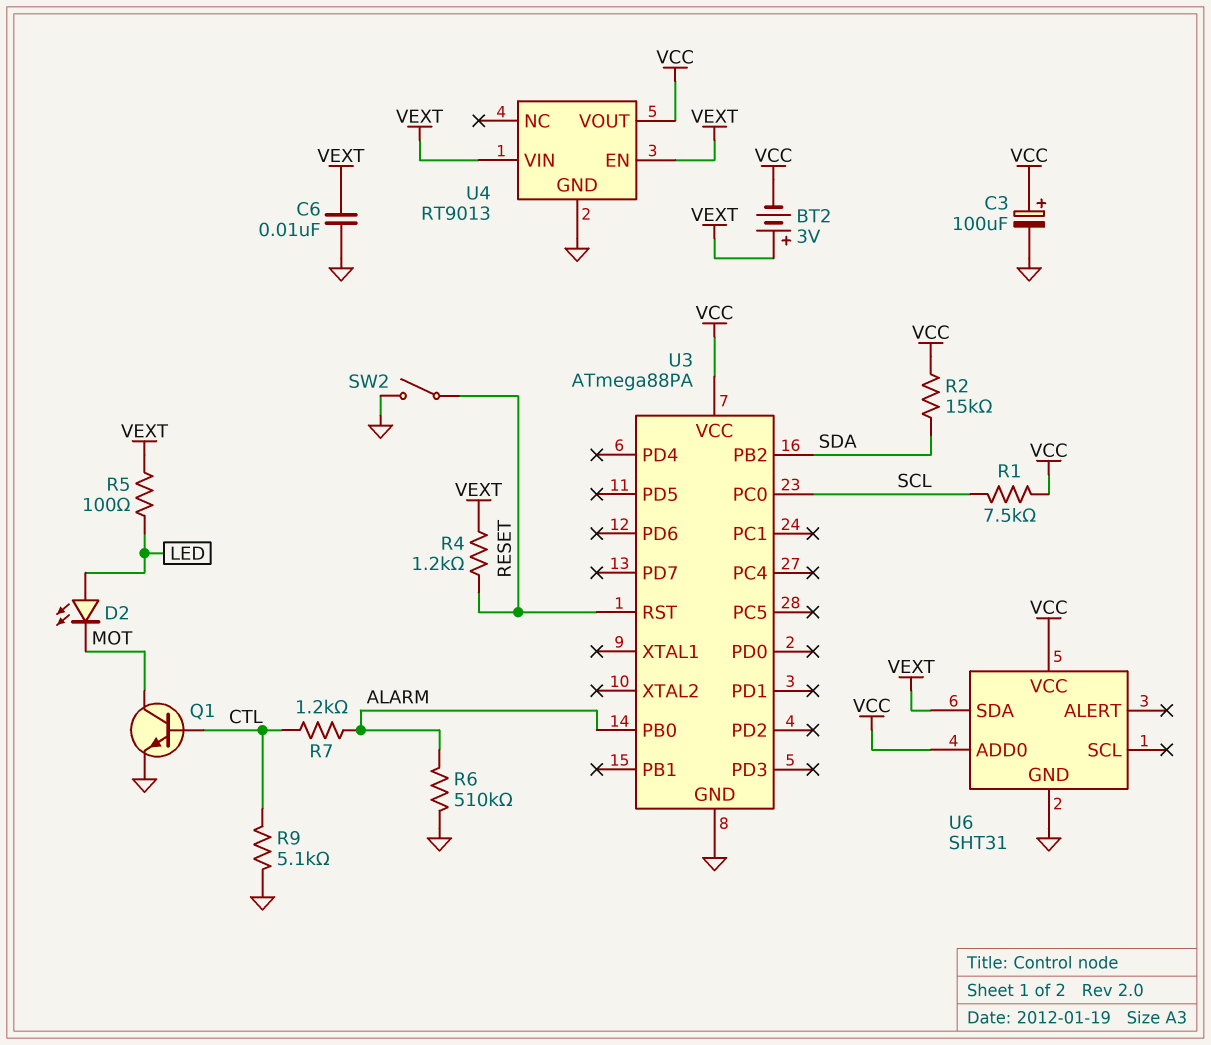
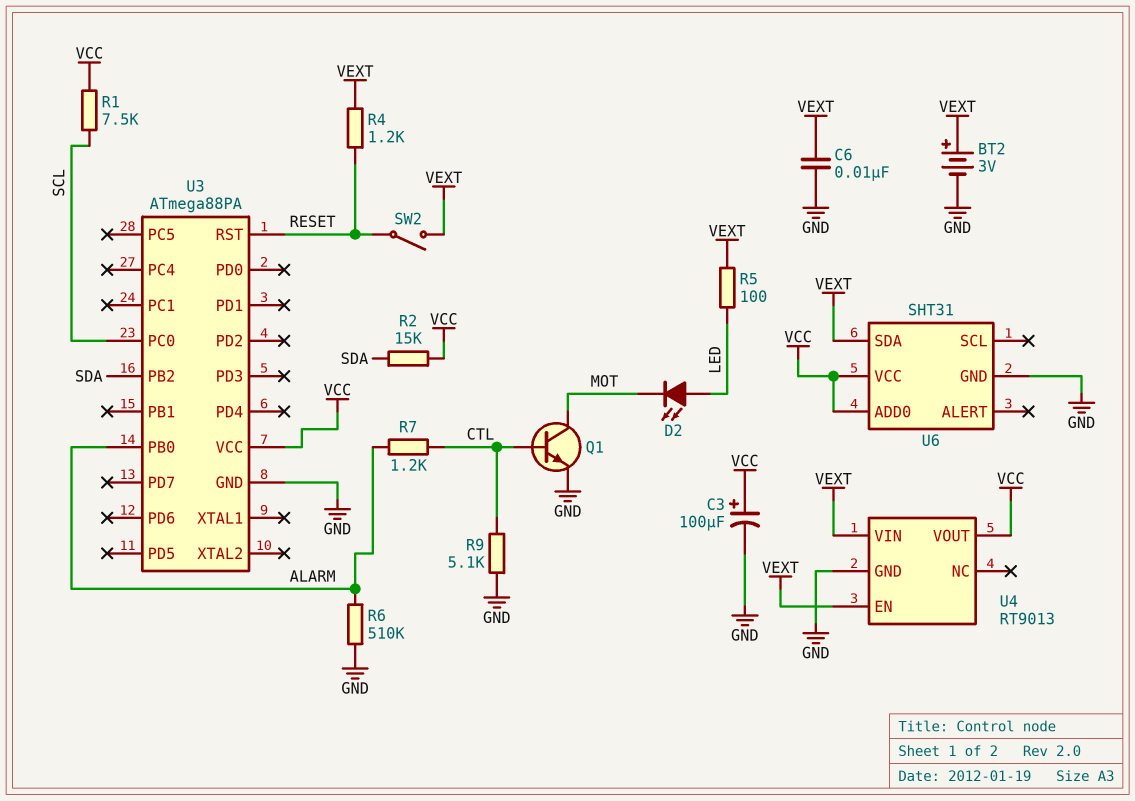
BT2: 3V (plus VEXT, minus VCC) -> 3V (plus VEXT, minus GND)
SW2: switch (GND, RESET) -> switch (RESET, VEXT)

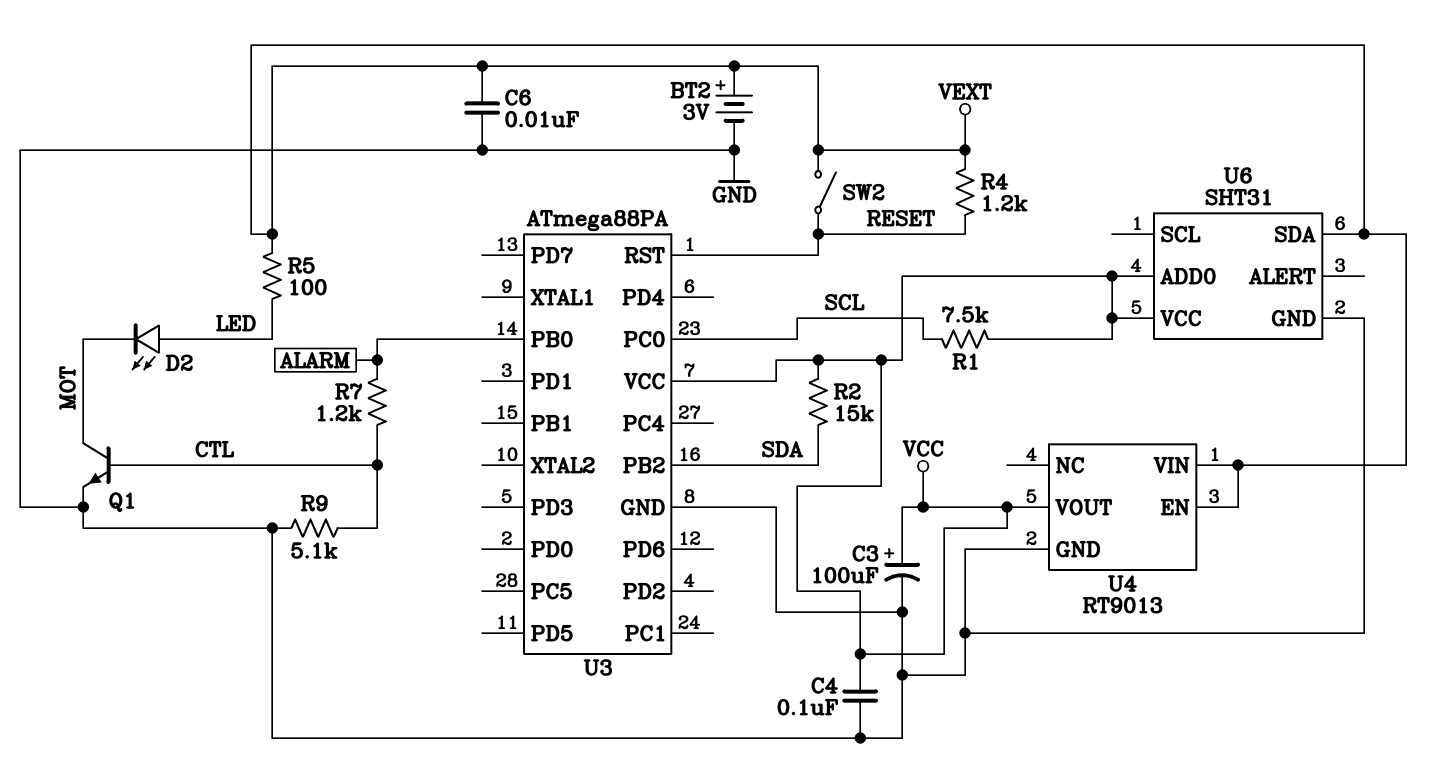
C4: none -> 100nF (GND, VCC)
R6: 510k (ALARM, GND) -> none

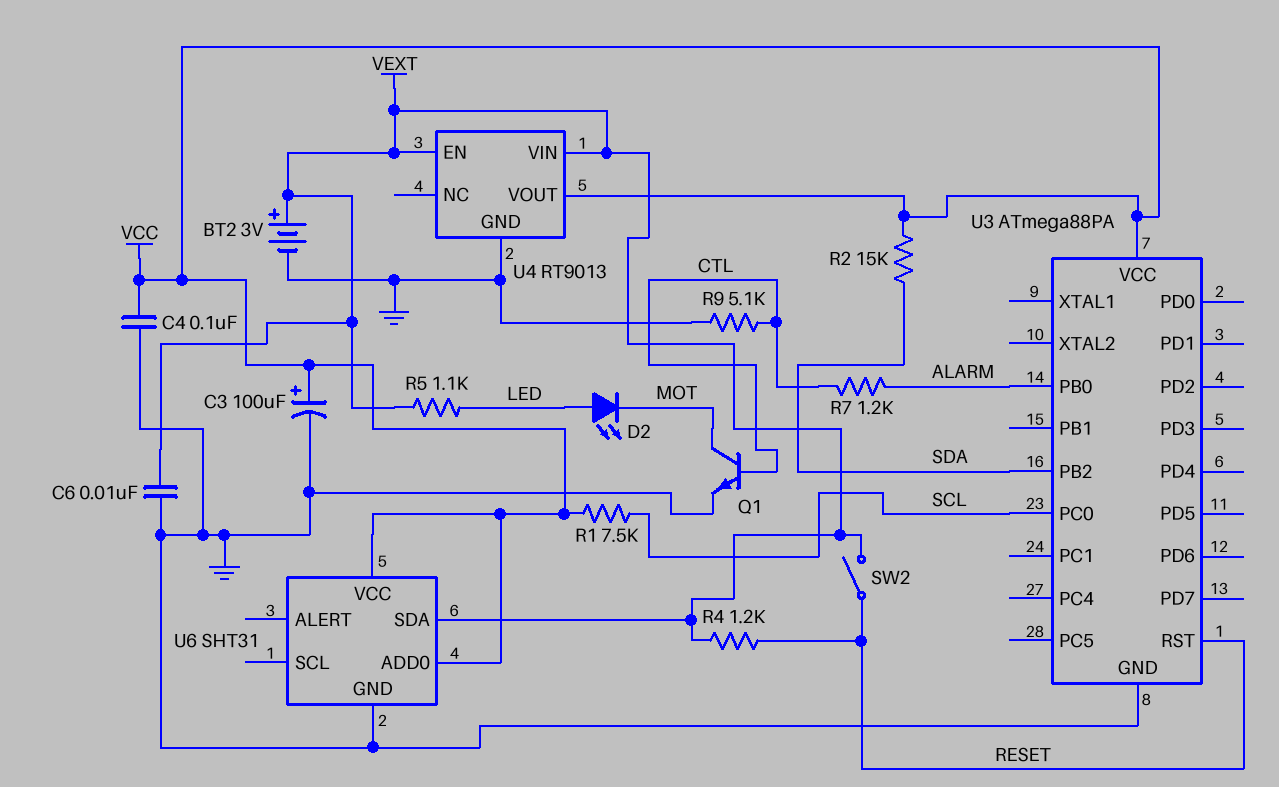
R5: 100 (LED, VEXT) -> 1.1k (LED, VEXT)

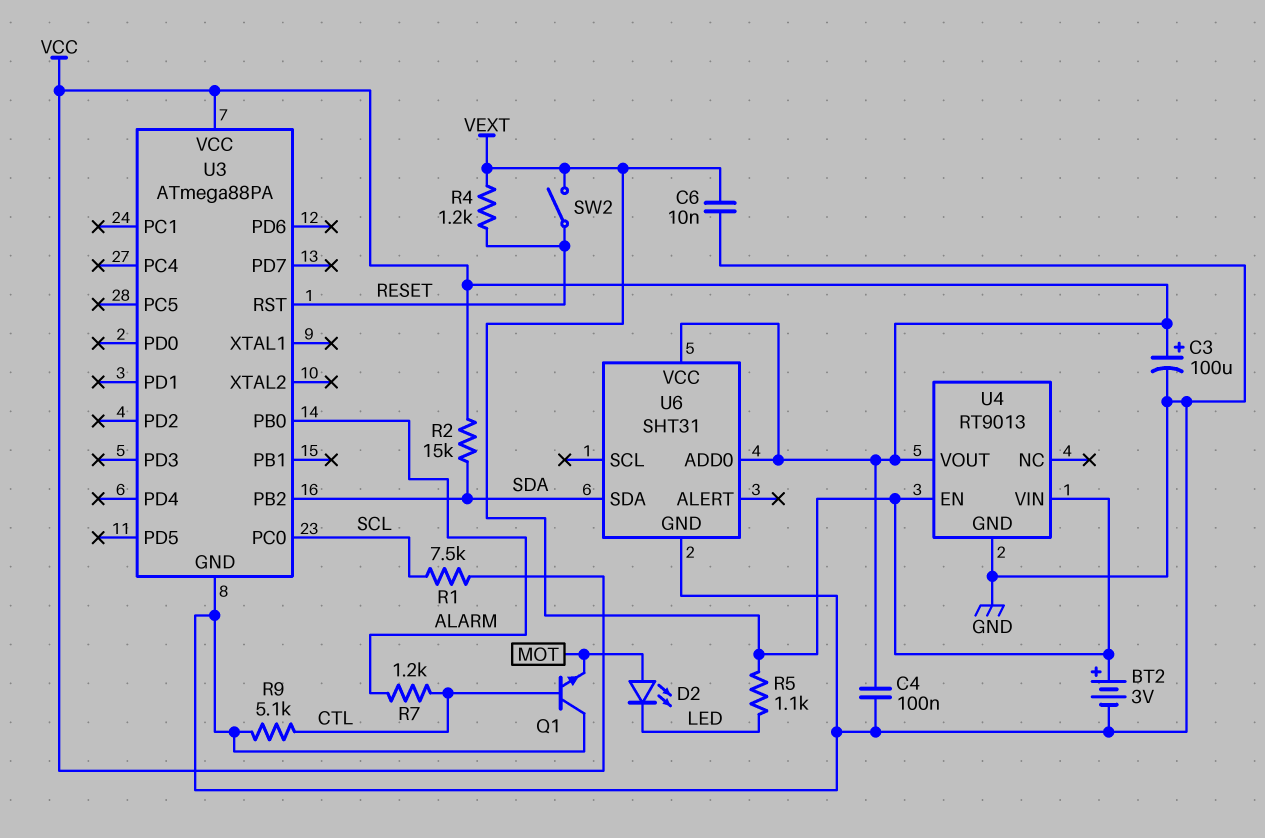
D2: LED (A LED, K MOT) -> LED (A MOT, K LED)
Q1: NPN (B CTL, C MOT, E GND) -> NPN (B CTL, C GND, E MOT)
U6 pin SDA: VEXT -> SDA

